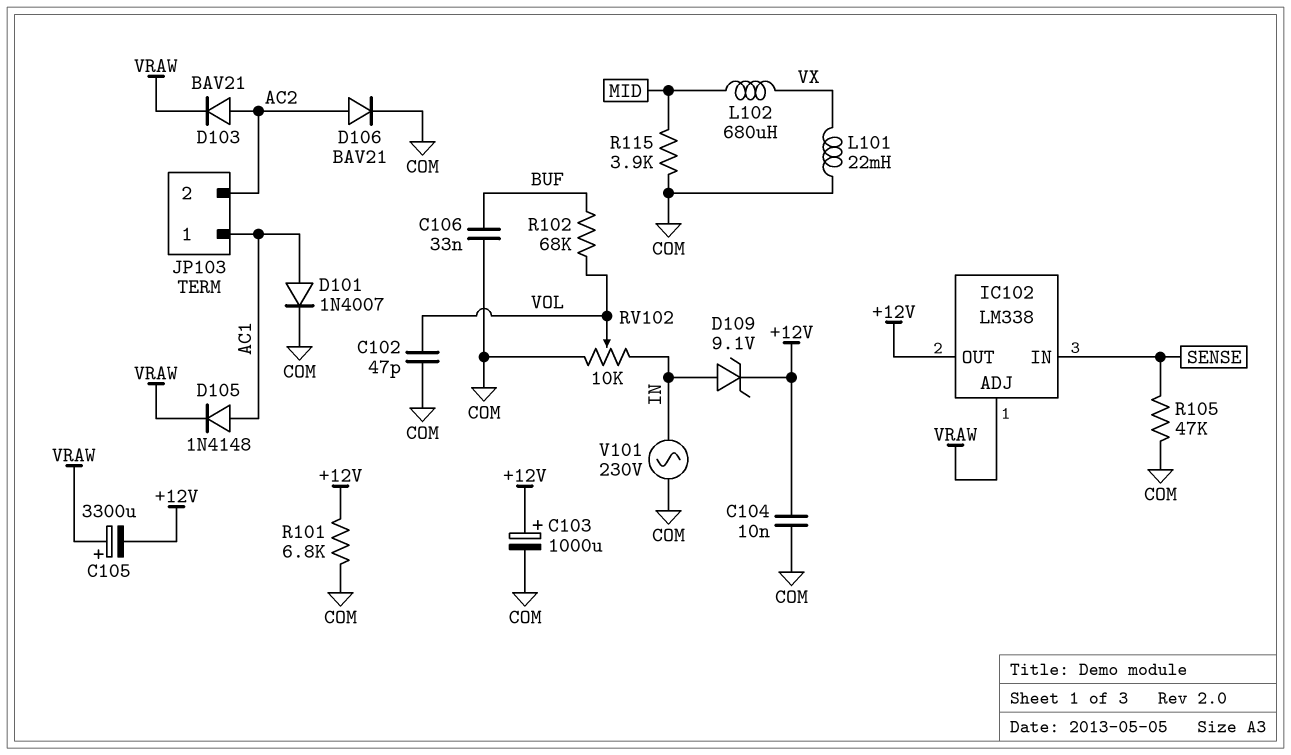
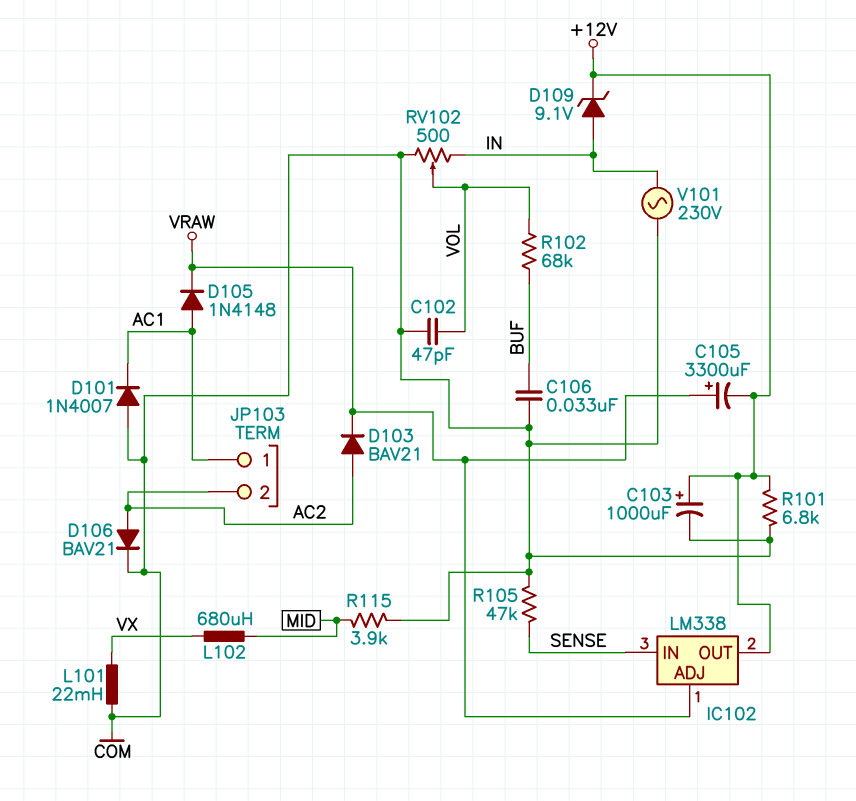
C104: 10nF (+12V, COM) -> none
D101: diode 1N4007 (A AC1, K COM) -> diode 1N4007 (A COM, K AC1)
RV102: 10k (COM, IN, wiper VOL) -> 500 (COM, IN, wiper VOL)

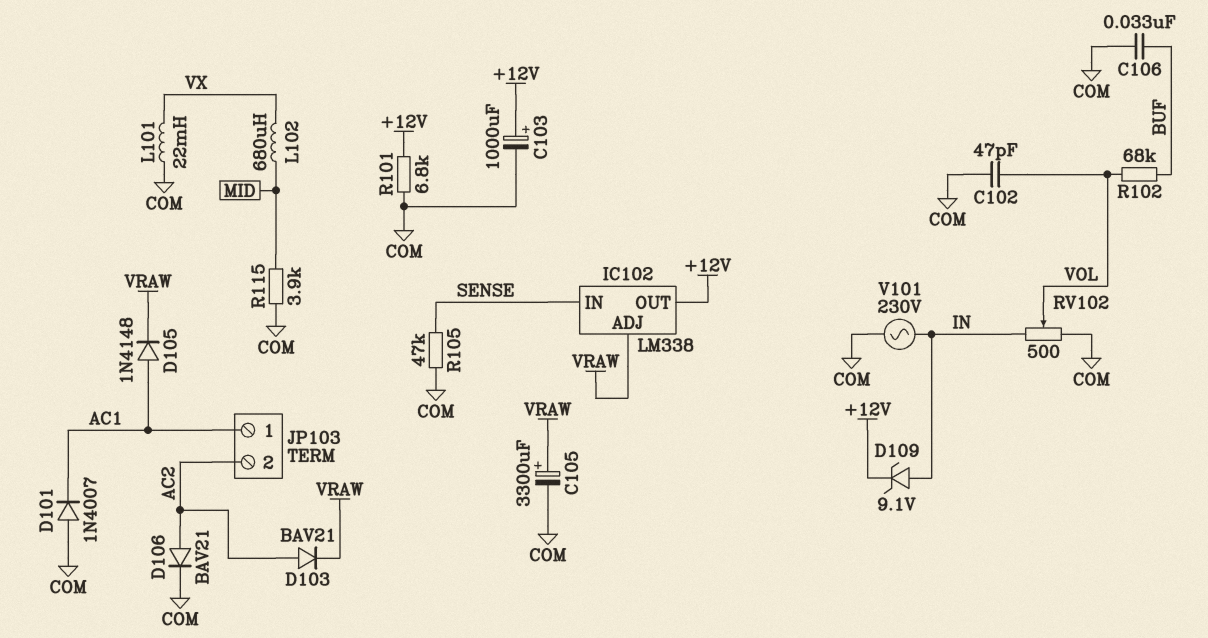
C105: 3300uF (plus VRAW, minus +12V) -> 3300uF (plus VRAW, minus COM)

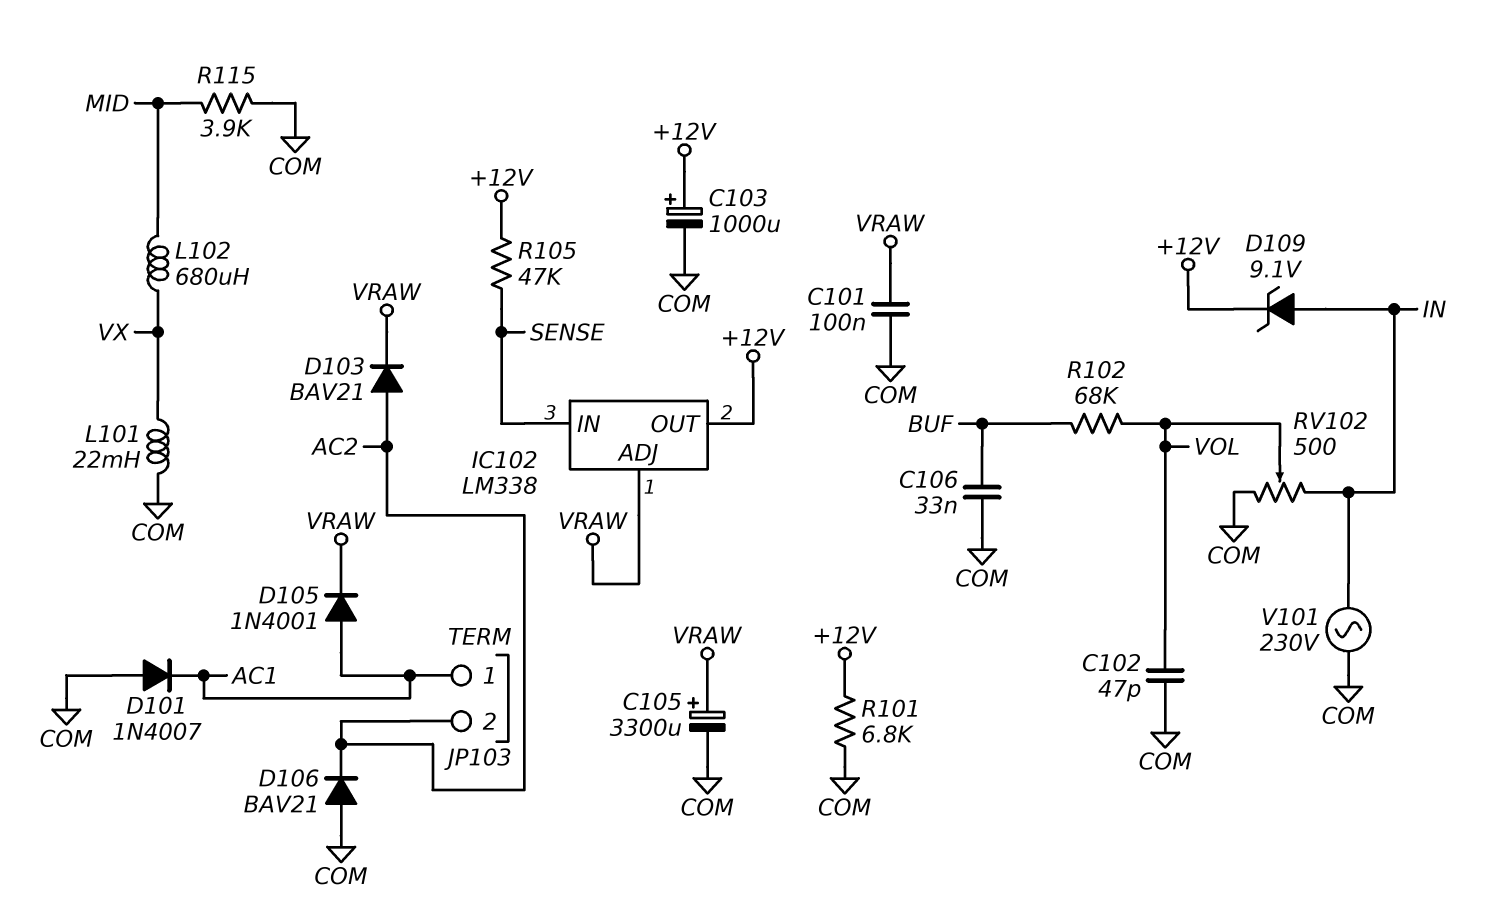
C101: none -> 100nF (COM, VRAW)
D105: diode 1N4148 (A AC1, K VRAW) -> diode 1N4001 (A AC1, K VRAW)
D106: diode BAV21 (A AC2, K COM) -> diode BAV21 (A COM, K AC2)
R105: 47k (COM, SENSE) -> 47k (+12V, SENSE)

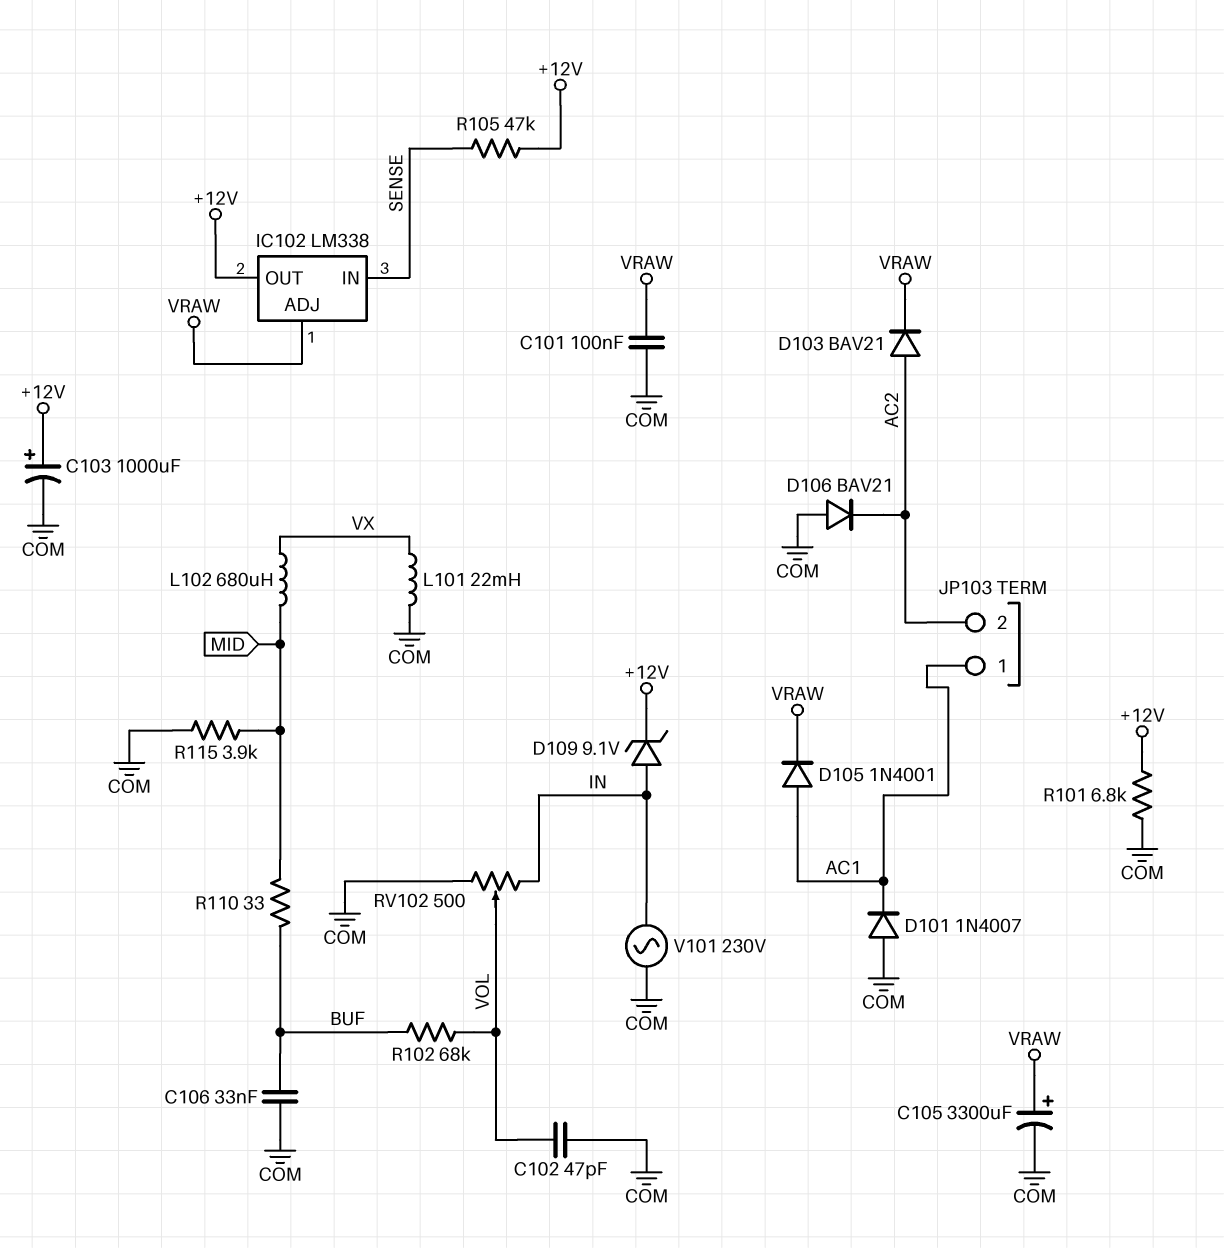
R110: none -> 33 (BUF, MID)

